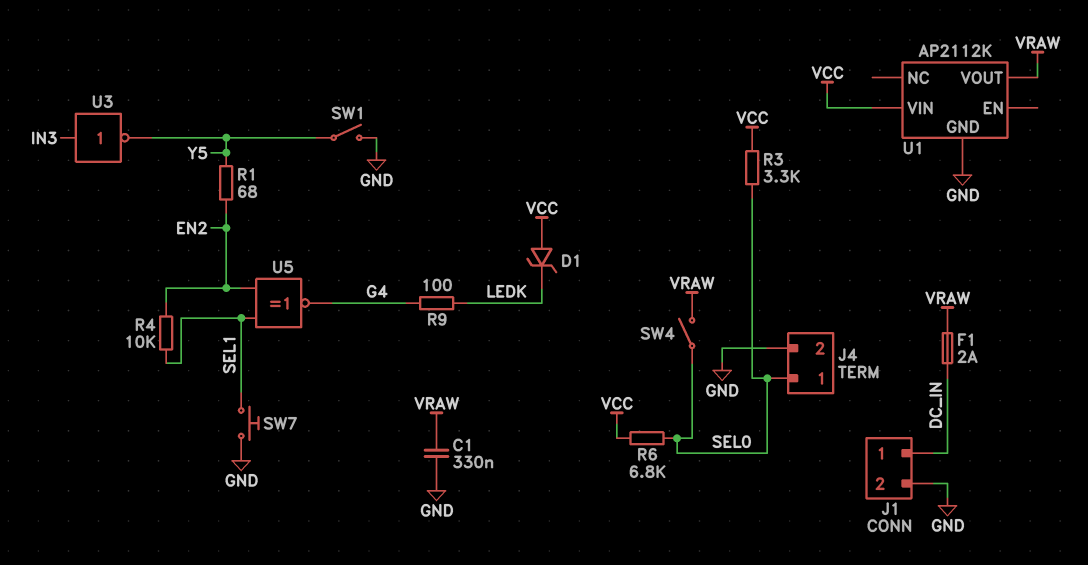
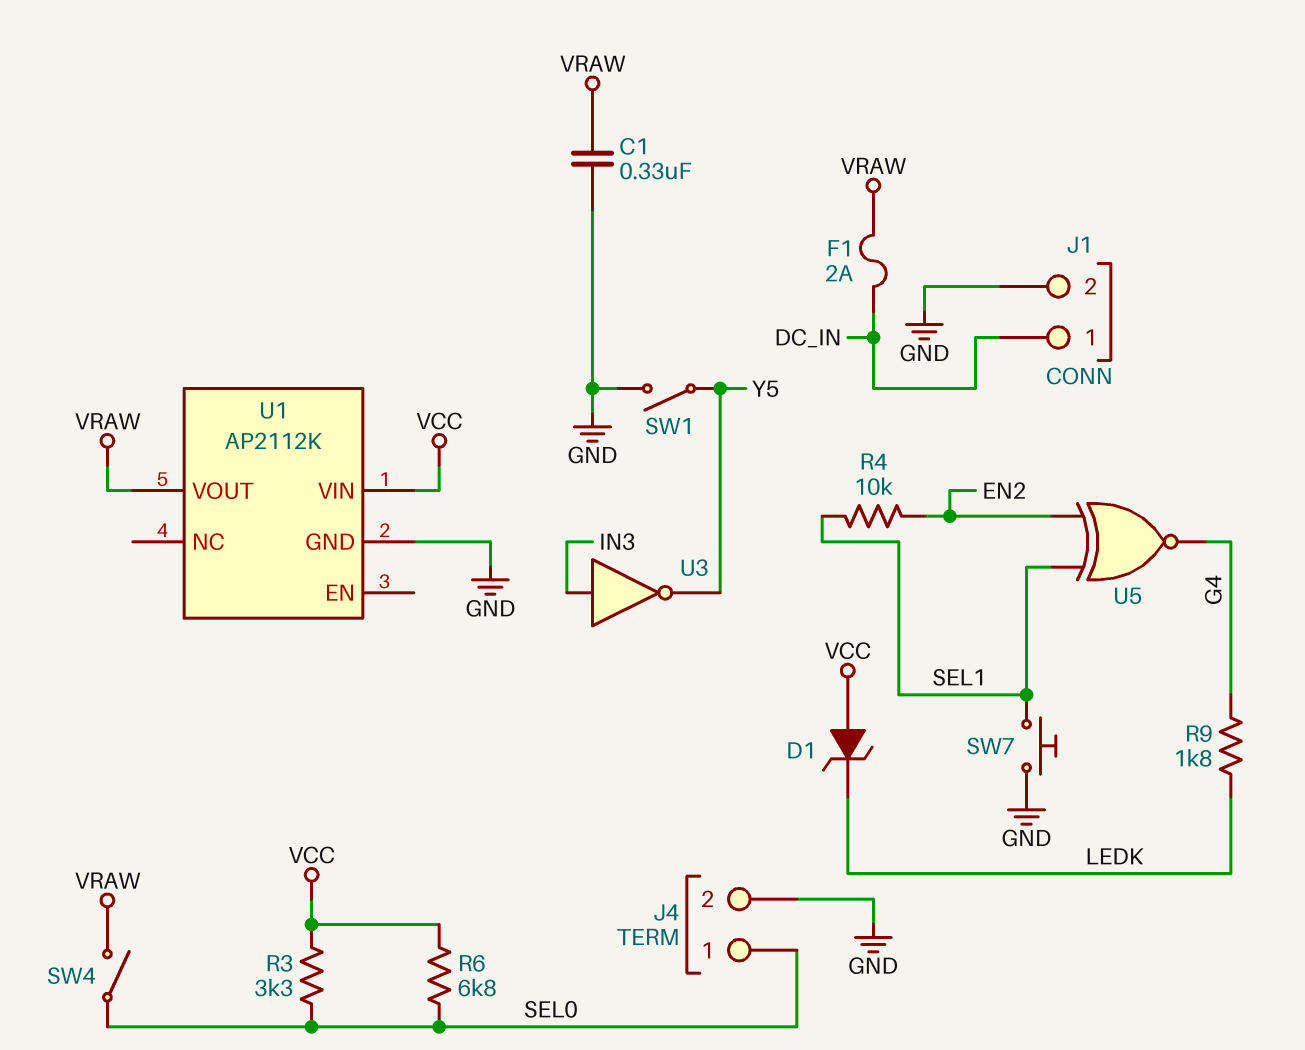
R1: 68 (EN2, Y5) -> none
R9: 100 (G4, LEDK) -> 1.8k (G4, LEDK)

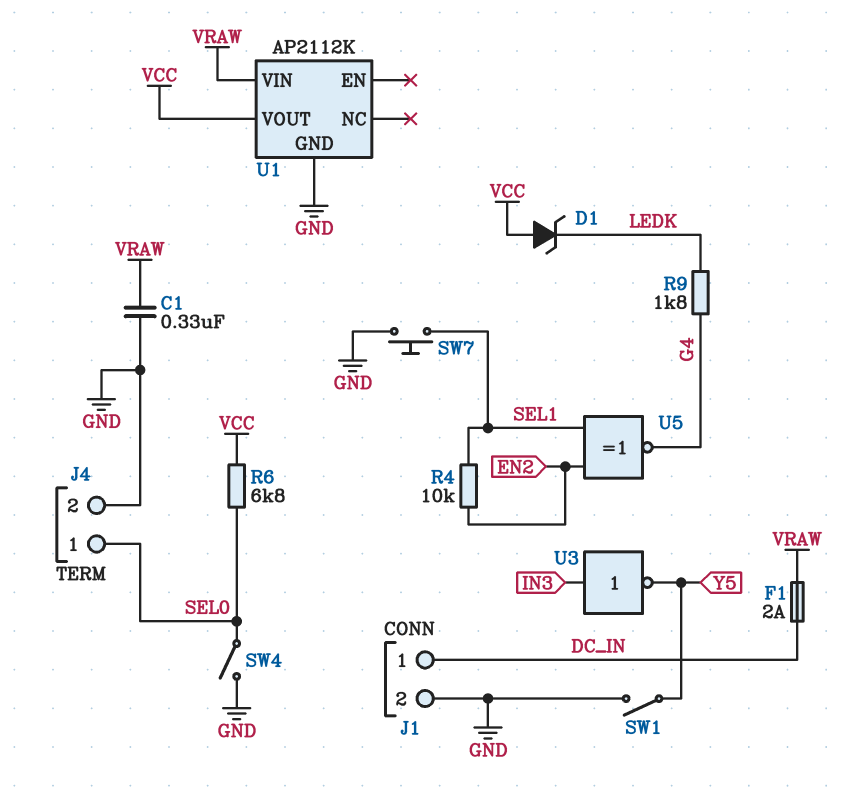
R3: 3.3k (SEL0, VCC) -> none
SW4: switch (SEL0, VRAW) -> switch (GND, SEL0)
U1 pin VIN: VCC -> VRAW
U1 pin VOUT: VRAW -> VCC

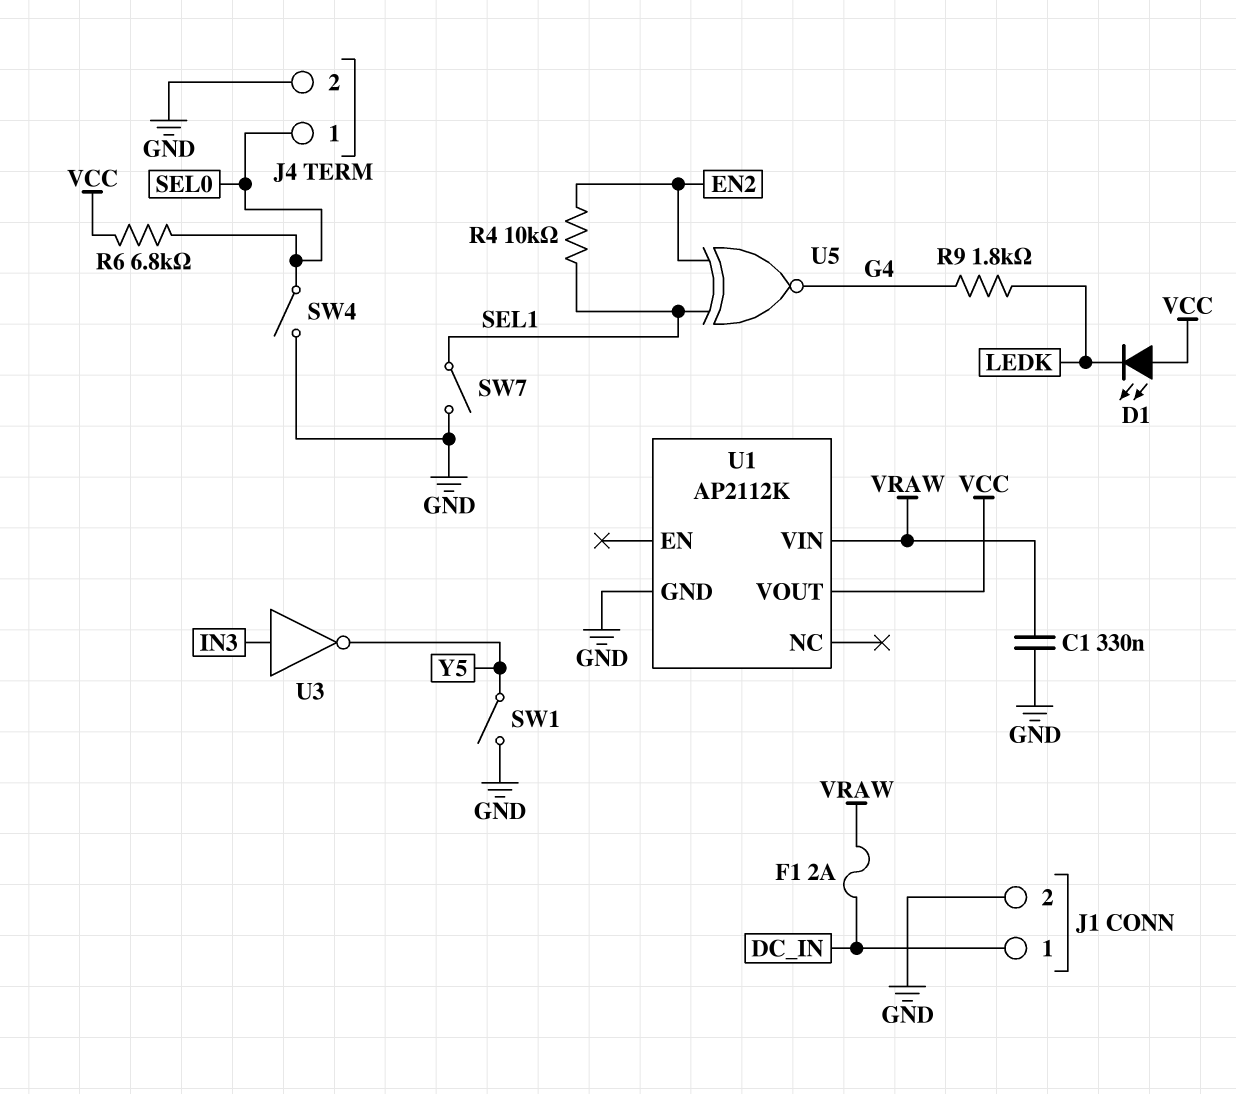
D1: zener (A VCC, K LEDK) -> LED (A VCC, K LEDK)
SW7: button (GND, SEL1) -> switch (GND, SEL1)

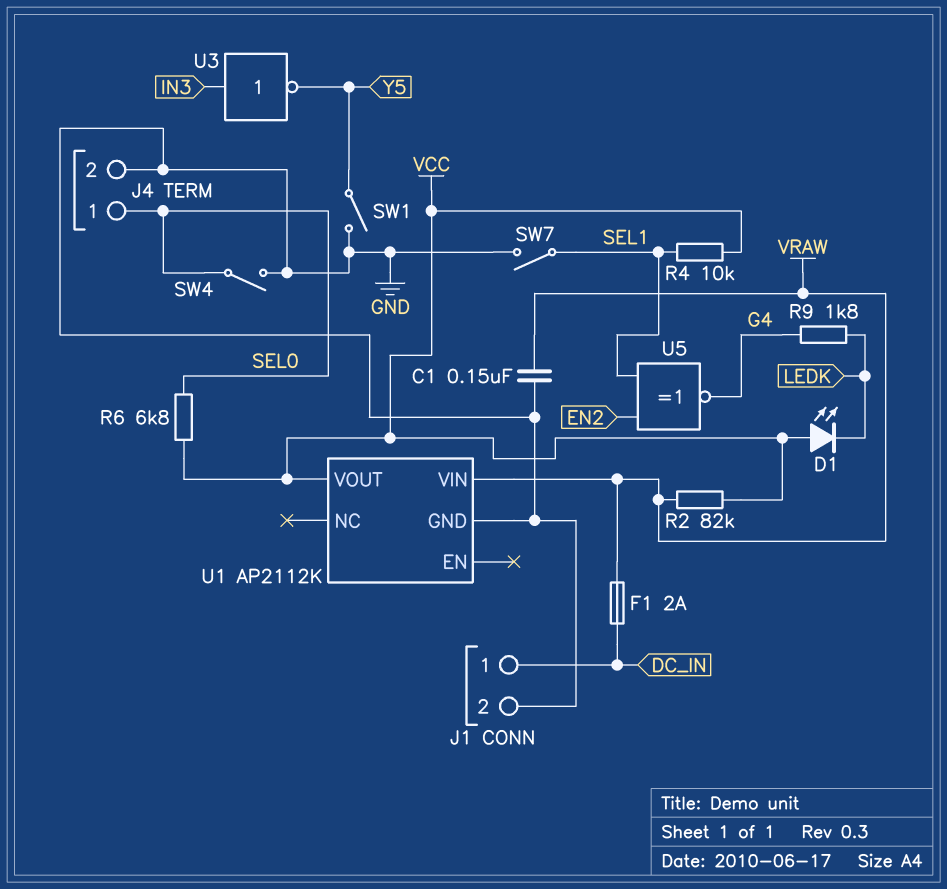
C1: 330nF (GND, VRAW) -> 150nF (GND, VRAW)
R2: none -> 82k (VCC, VRAW)
R4: 10k (EN2, SEL1) -> 10k (SEL1, VCC)

